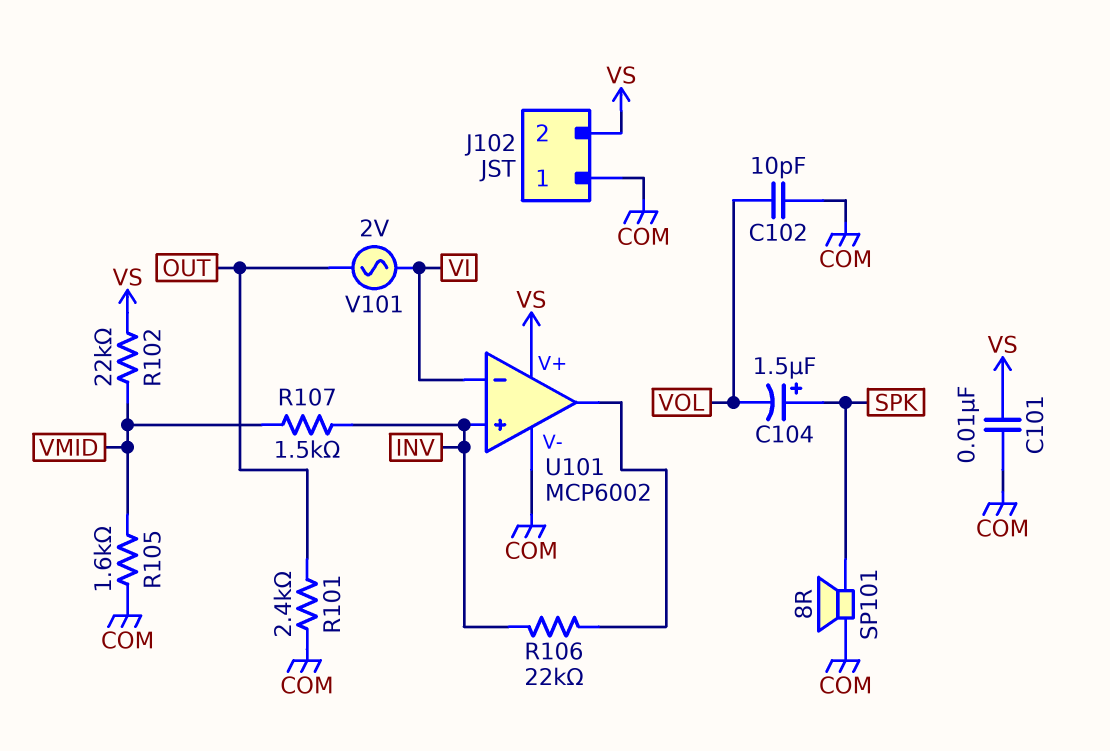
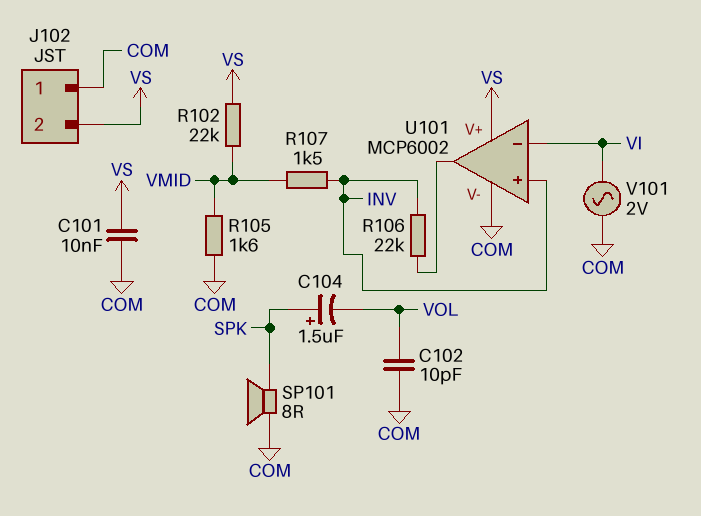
R101: 2.4k (COM, OUT) -> none
V101: AC 2V (OUT, VI) -> AC 2V (COM, VI)

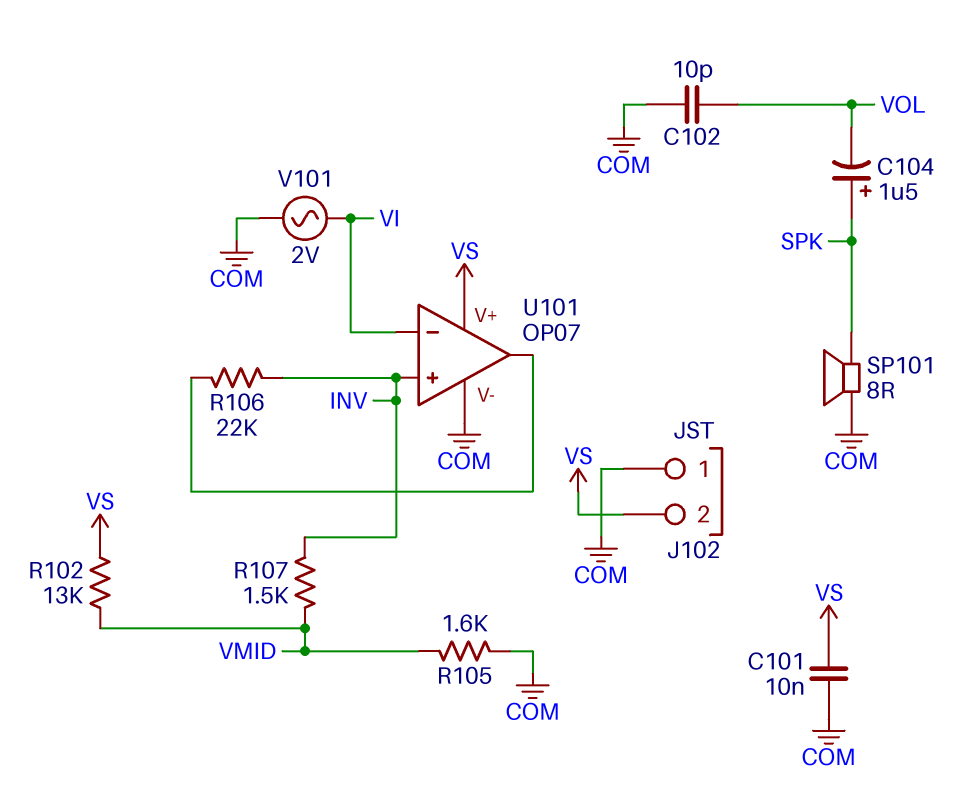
R102: 22k (VMID, VS) -> 13k (VMID, VS)
U101: MCP6002 -> OP07

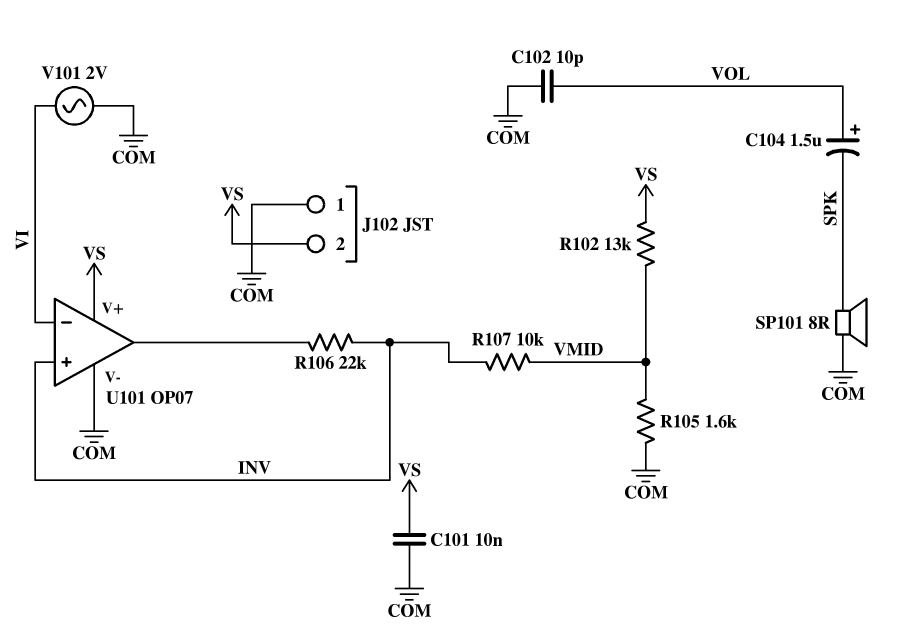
C104: 1.5uF (plus SPK, minus VOL) -> 1.5uF (plus VOL, minus SPK)
R107: 1.5k (INV, VMID) -> 10k (INV, VMID)

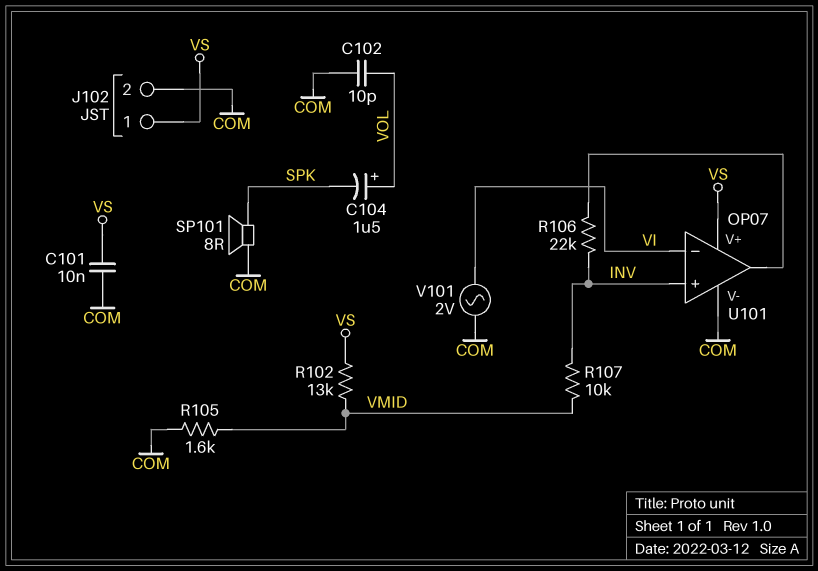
J102 pin 1: COM -> VS
J102 pin 2: VS -> COM

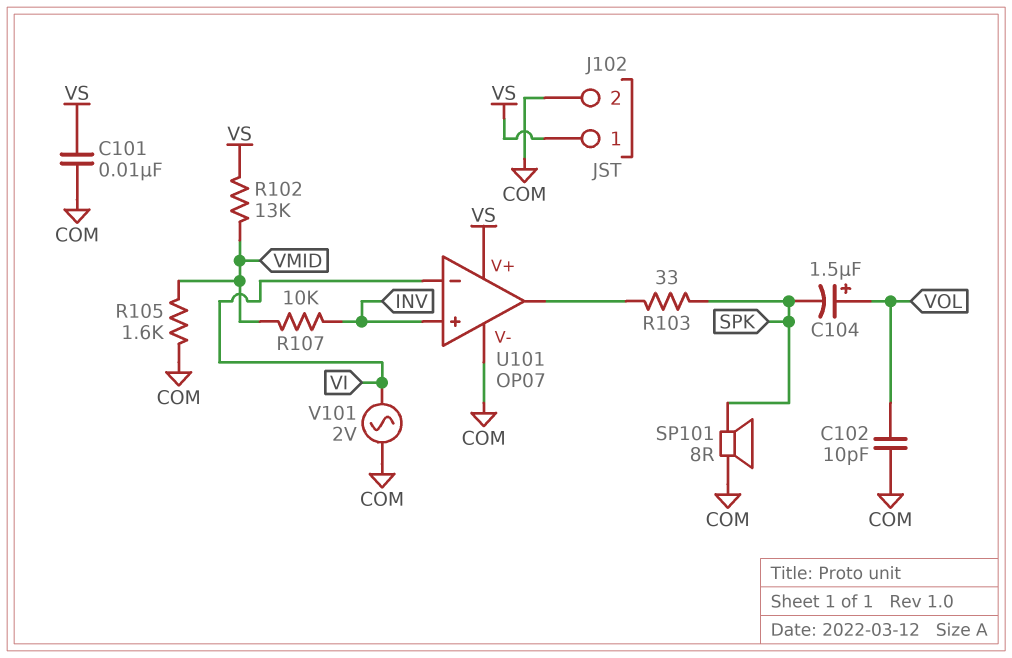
R103: none -> 33 (SPK, U101/out)
R106: 22k (INV, U101/out) -> none

